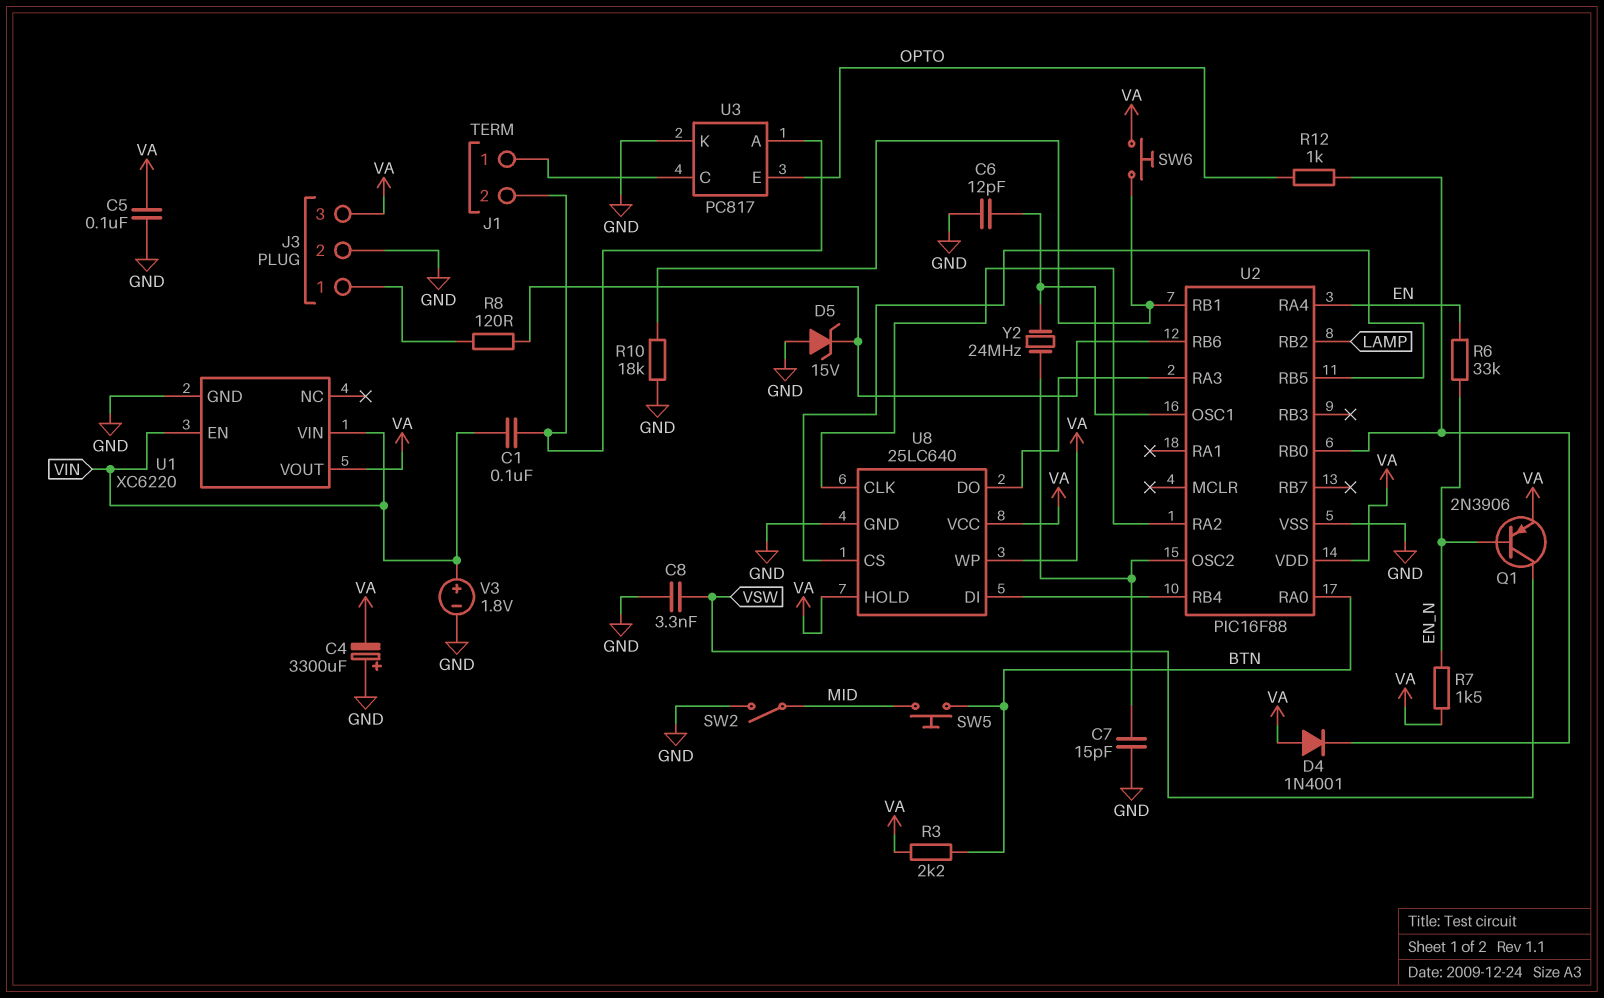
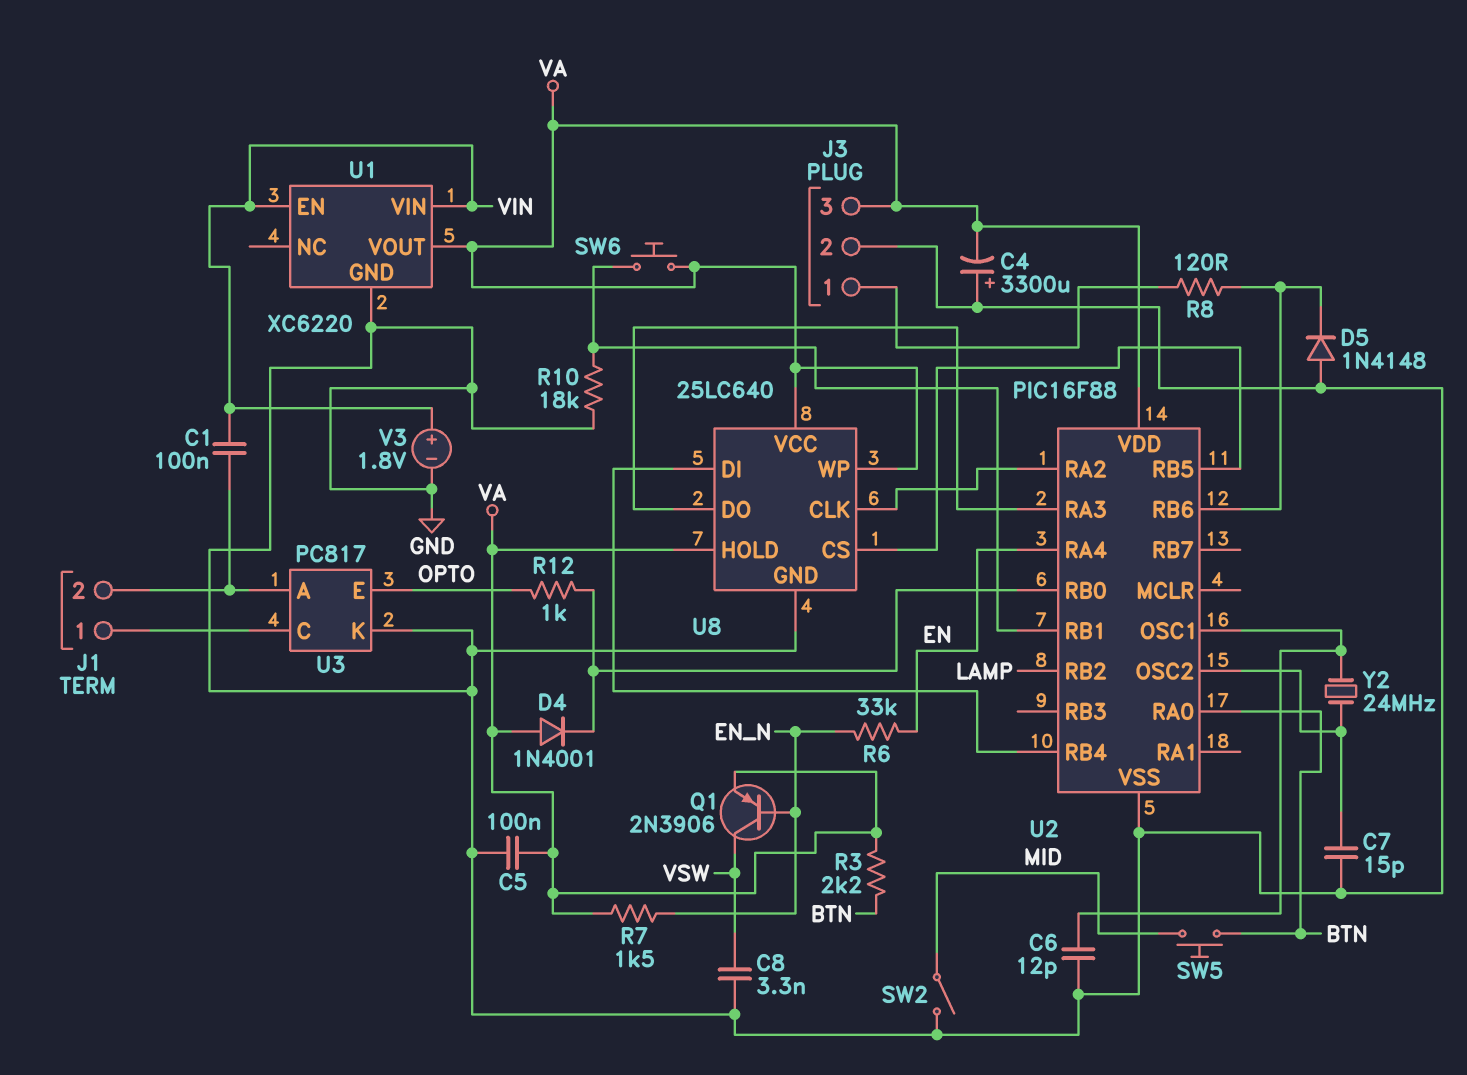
D5: zener 15V (A GND, K U2/RB6) -> diode 1N4148 (A GND, K U2/RB6)

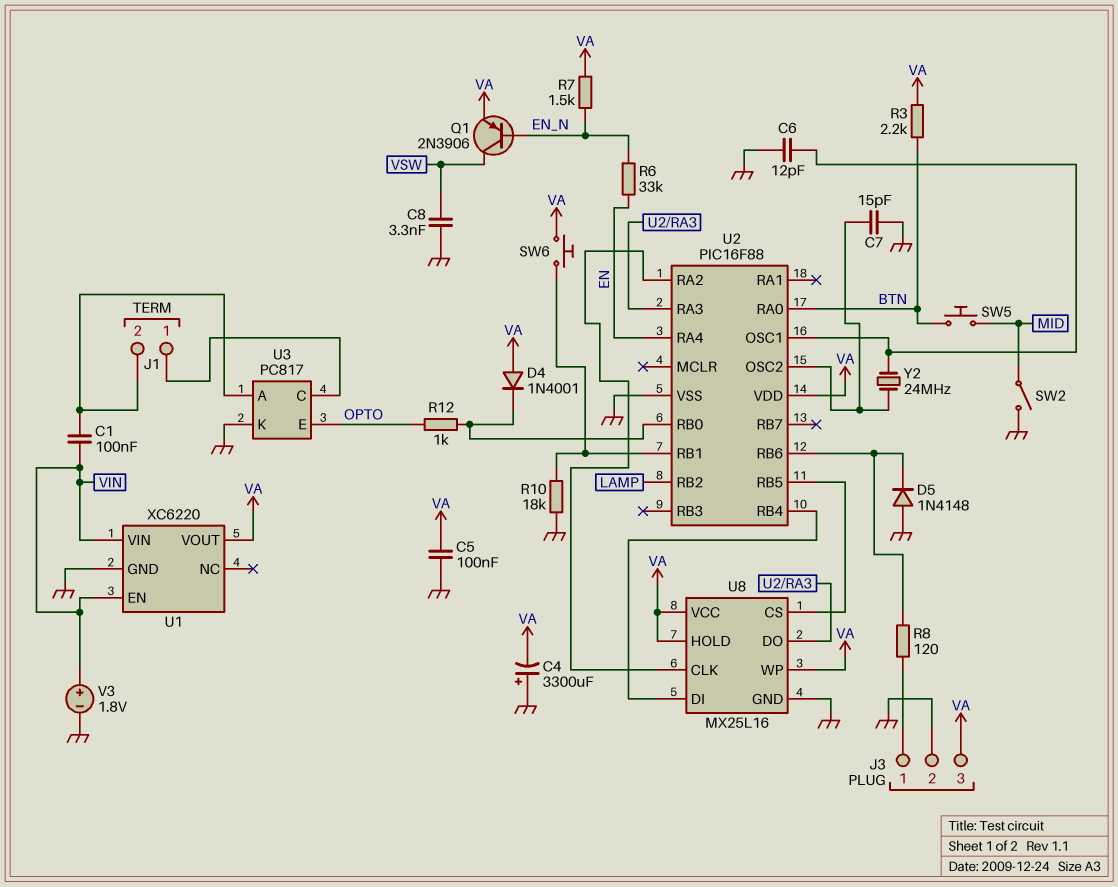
U8: 25LC640 -> MX25L16

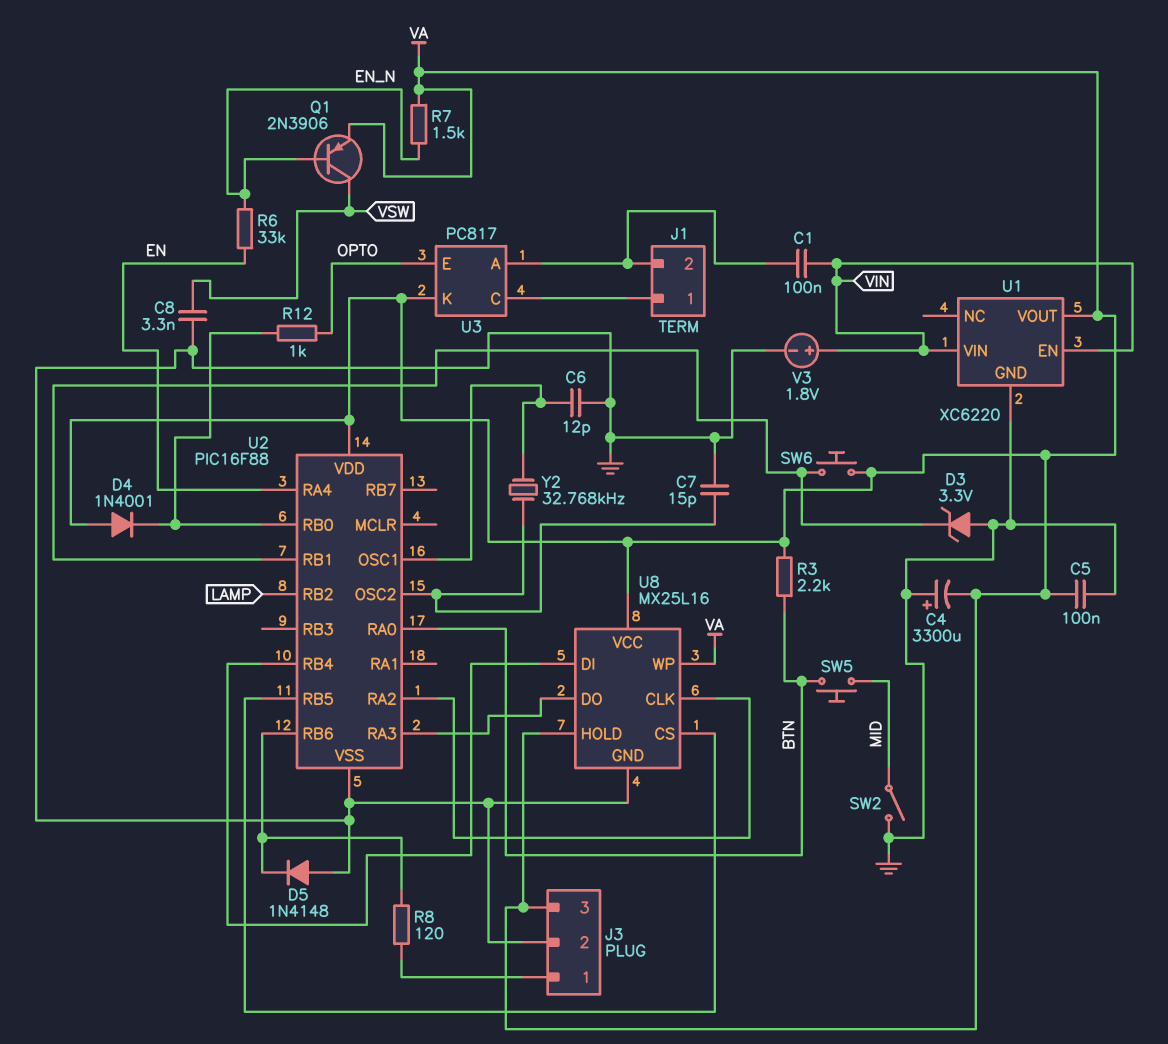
D3: none -> zener 3.3V (A GND, K U2/RB1)
R10: 18k (GND, U2/RB1) -> none
U3 pin K: GND -> VA
Y2: 24MHz (U2/OSC1, U2/OSC2) -> 32.768kHz (U2/OSC1, U2/OSC2)

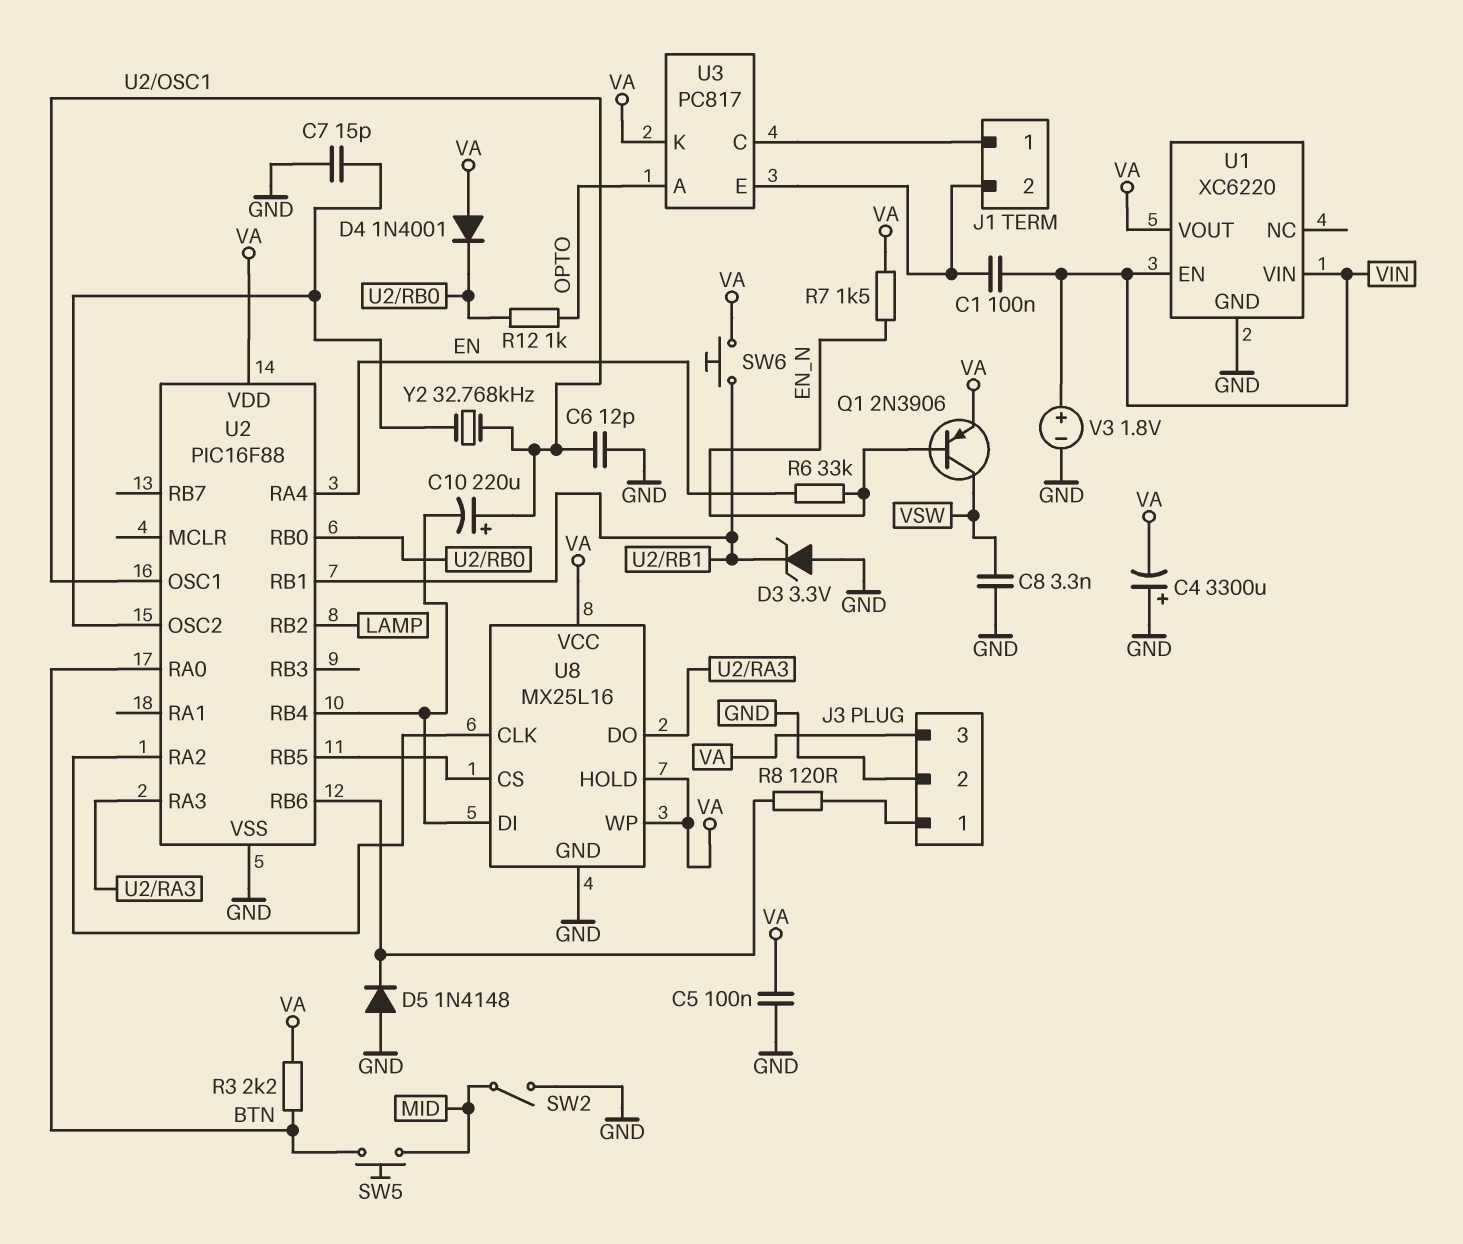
C10: none -> 220uF (plus U2/OSC1, minus U2/RB4)
U3 pin A: J1/2 -> OPTO
U3 pin E: OPTO -> J1/2

